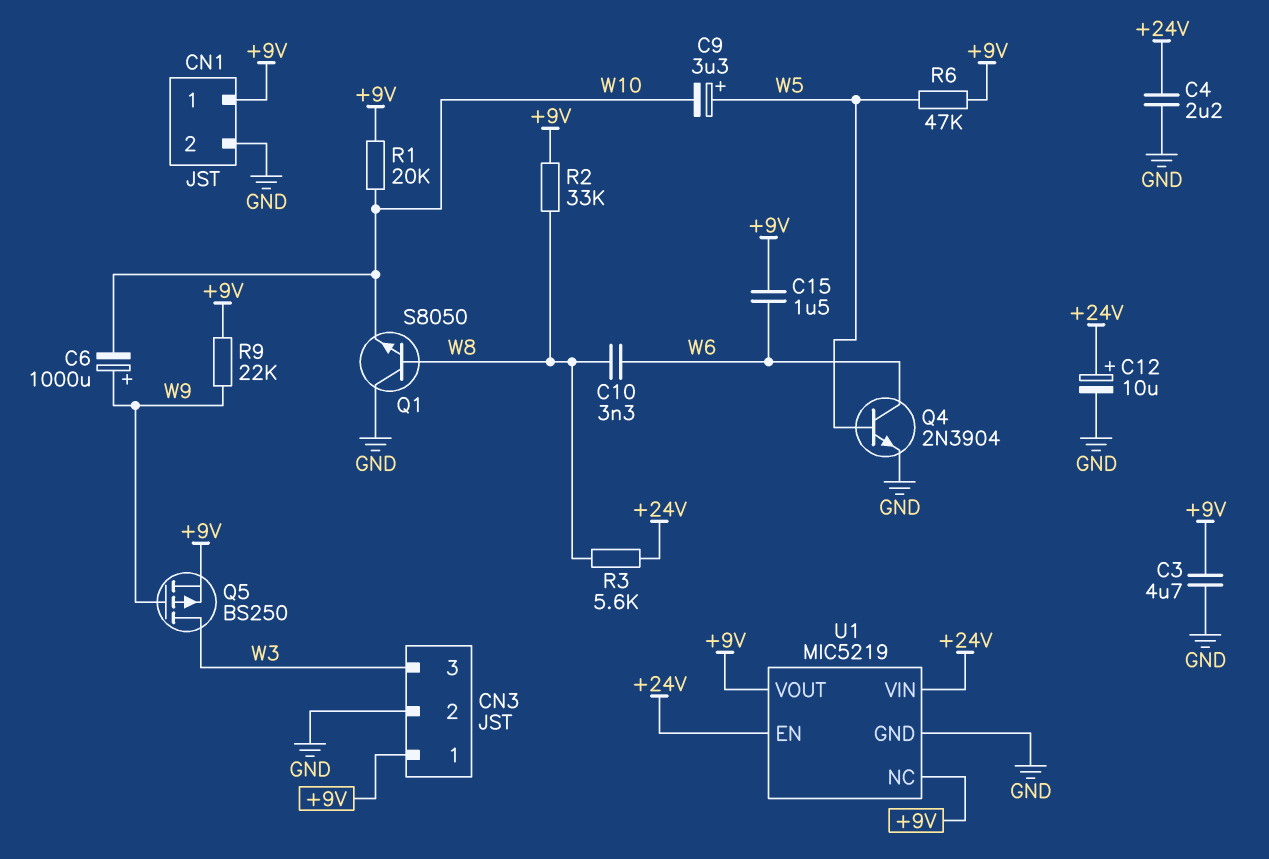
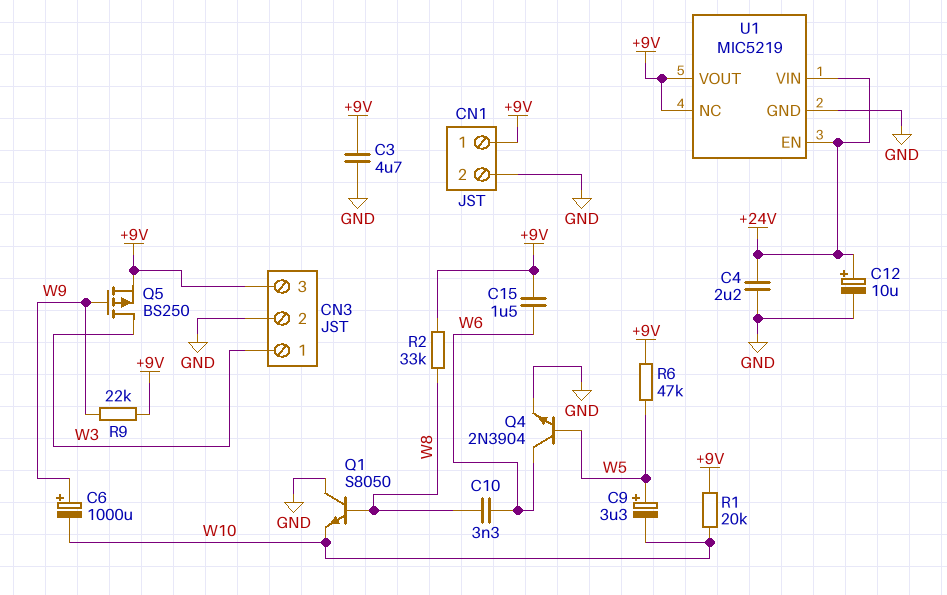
CN3 pin 1: +9V -> W3
CN3 pin 3: W3 -> +9V
R3: 5.6k (+24V, W8) -> none

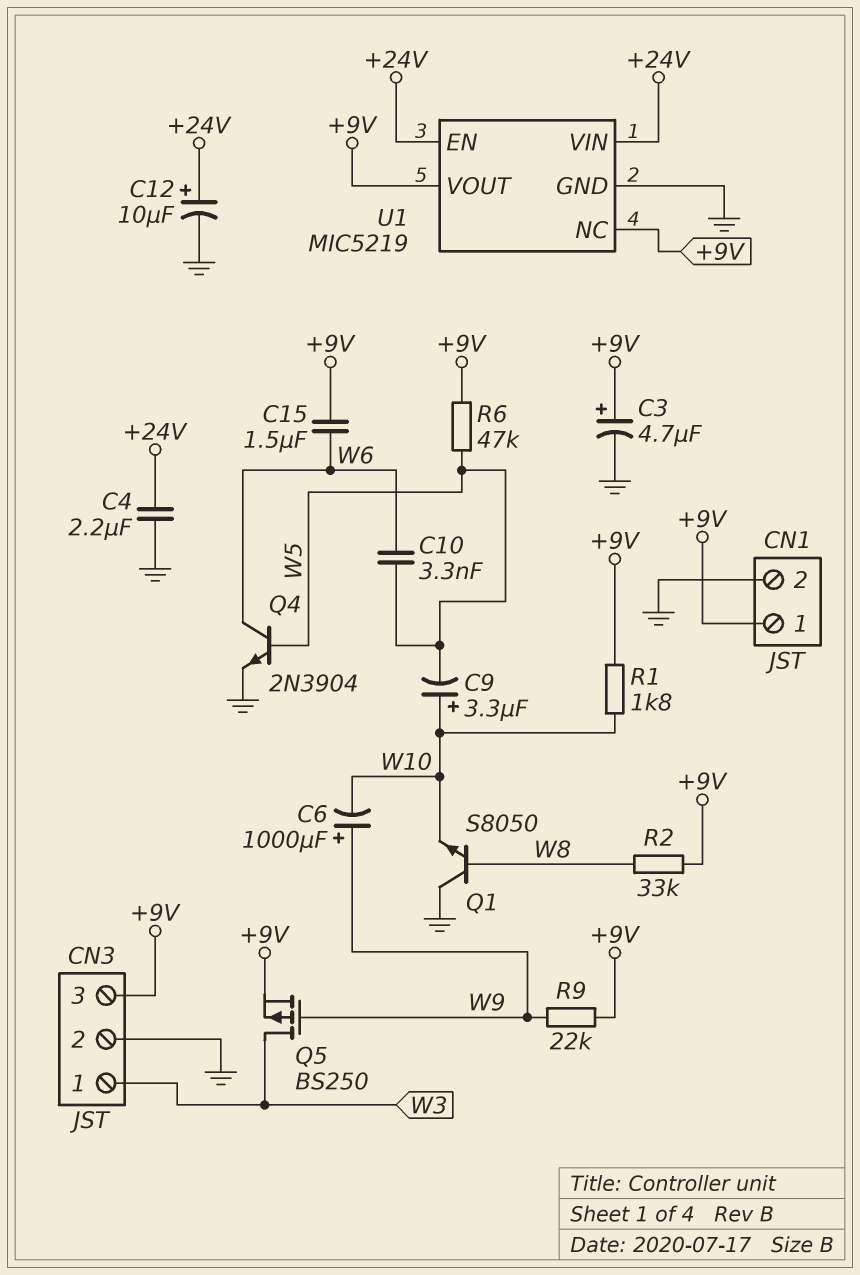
C3: 4.7uF (+9V, GND) -> 4.7uF (plus +9V, minus GND)
C9: 3.3uF (plus W5, minus W10) -> 3.3uF (plus W10, minus W5)
C10: 3.3nF (W6, W8) -> 3.3nF (W5, W6)
R1: 20k (+9V, W10) -> 1.8k (+9V, W10)

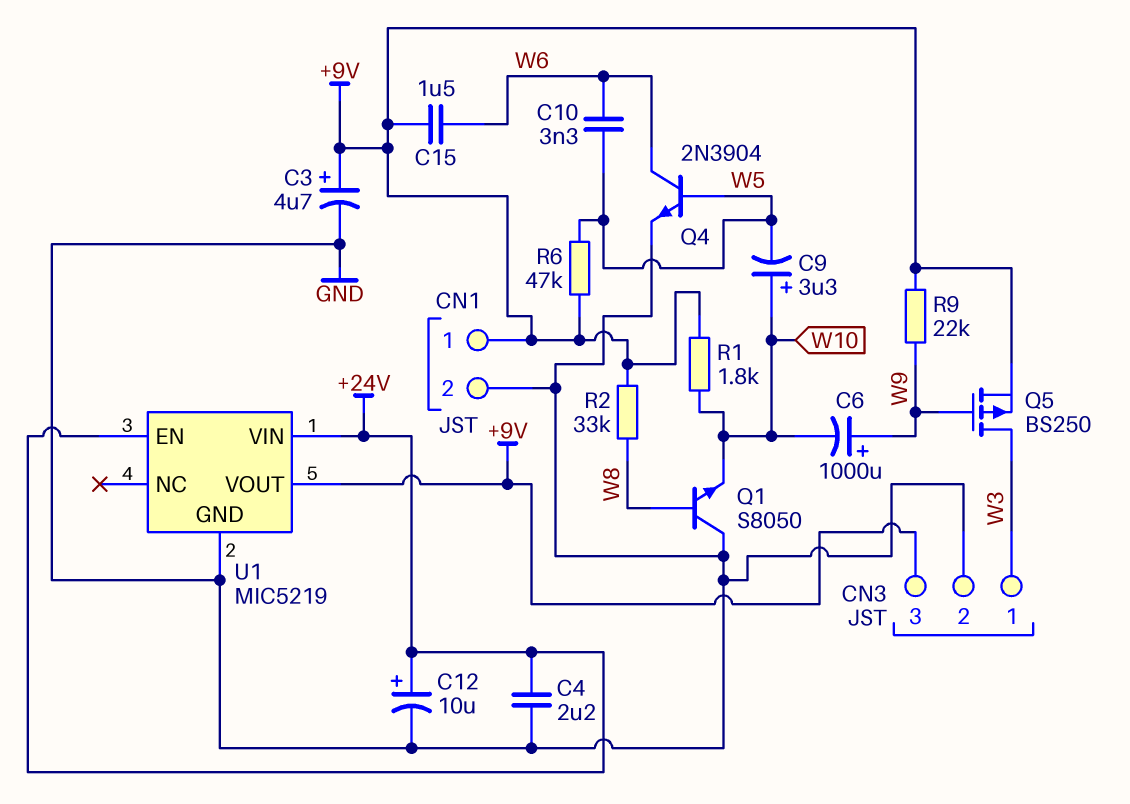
U1 pin NC: +9V -> none

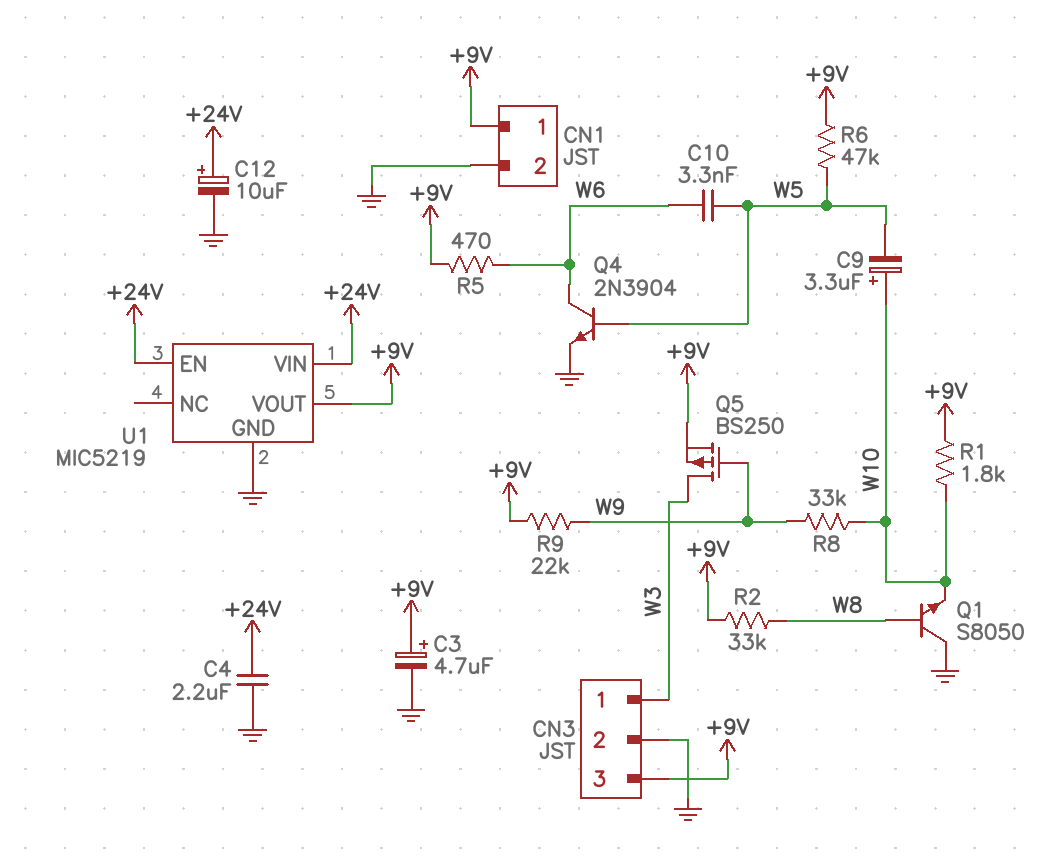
C6: 1000uF (plus W9, minus W10) -> none
C15: 1.5uF (+9V, W6) -> none
R5: none -> 470 (+9V, W6)
R8: none -> 33k (W9, W10)

